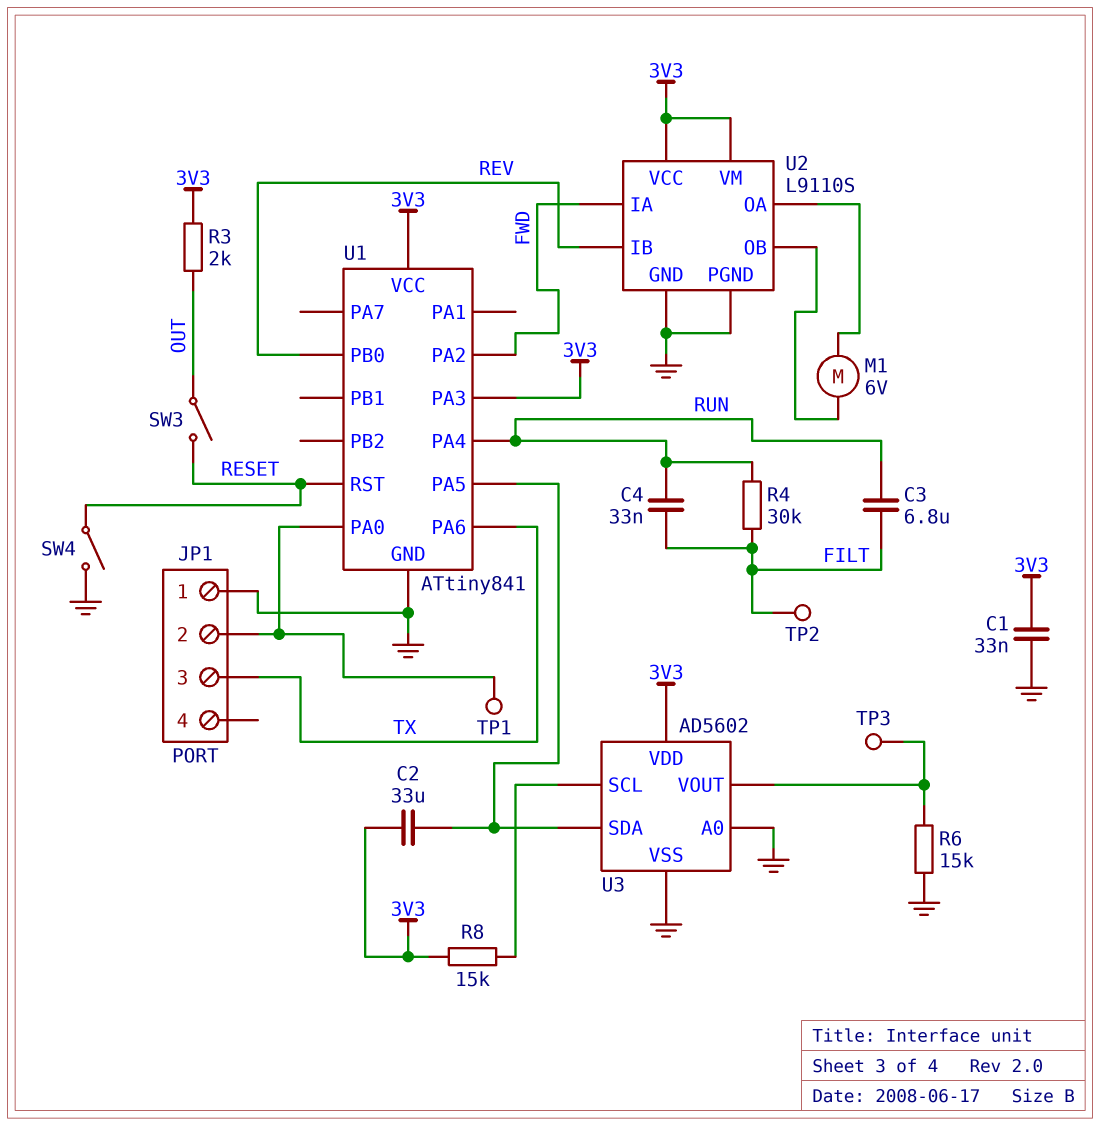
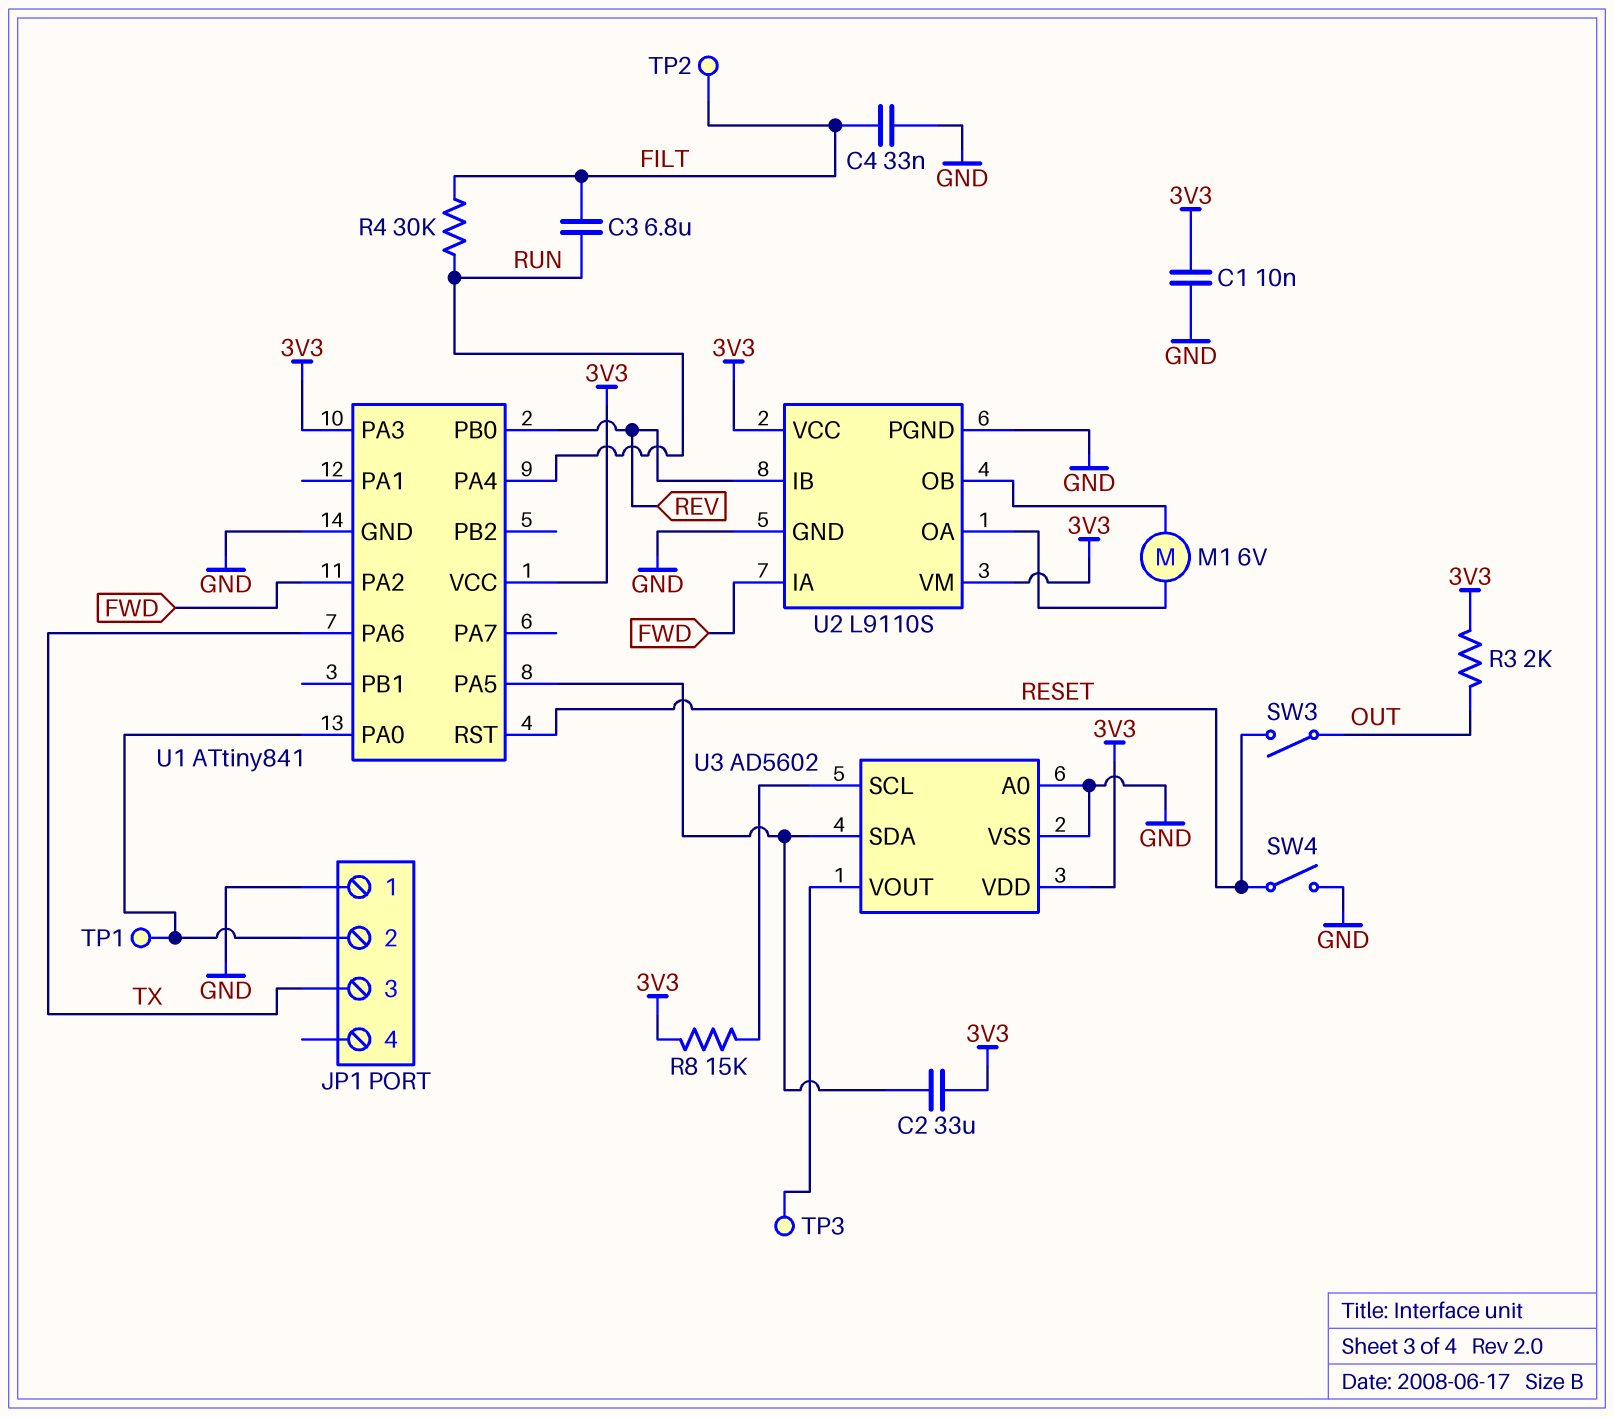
C1: 33nF (3V3, GND) -> 10nF (3V3, GND)
C4: 33nF (FILT, RUN) -> 33nF (FILT, GND)
R6: 15k (GND, U3/VOUT) -> none

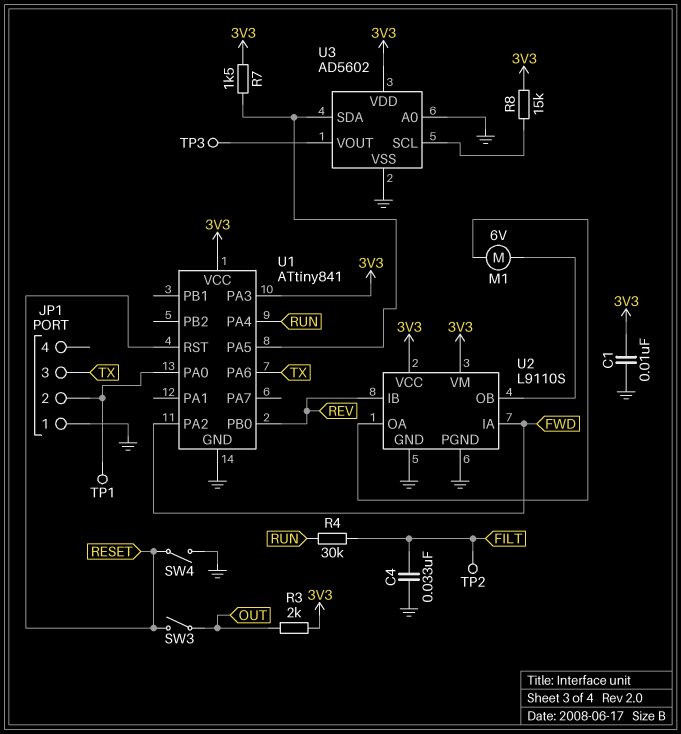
C2: 33uF (3V3, U1/PA5) -> none
C3: 6.8uF (FILT, RUN) -> none
R7: none -> 1.5k (3V3, U1/PA5)

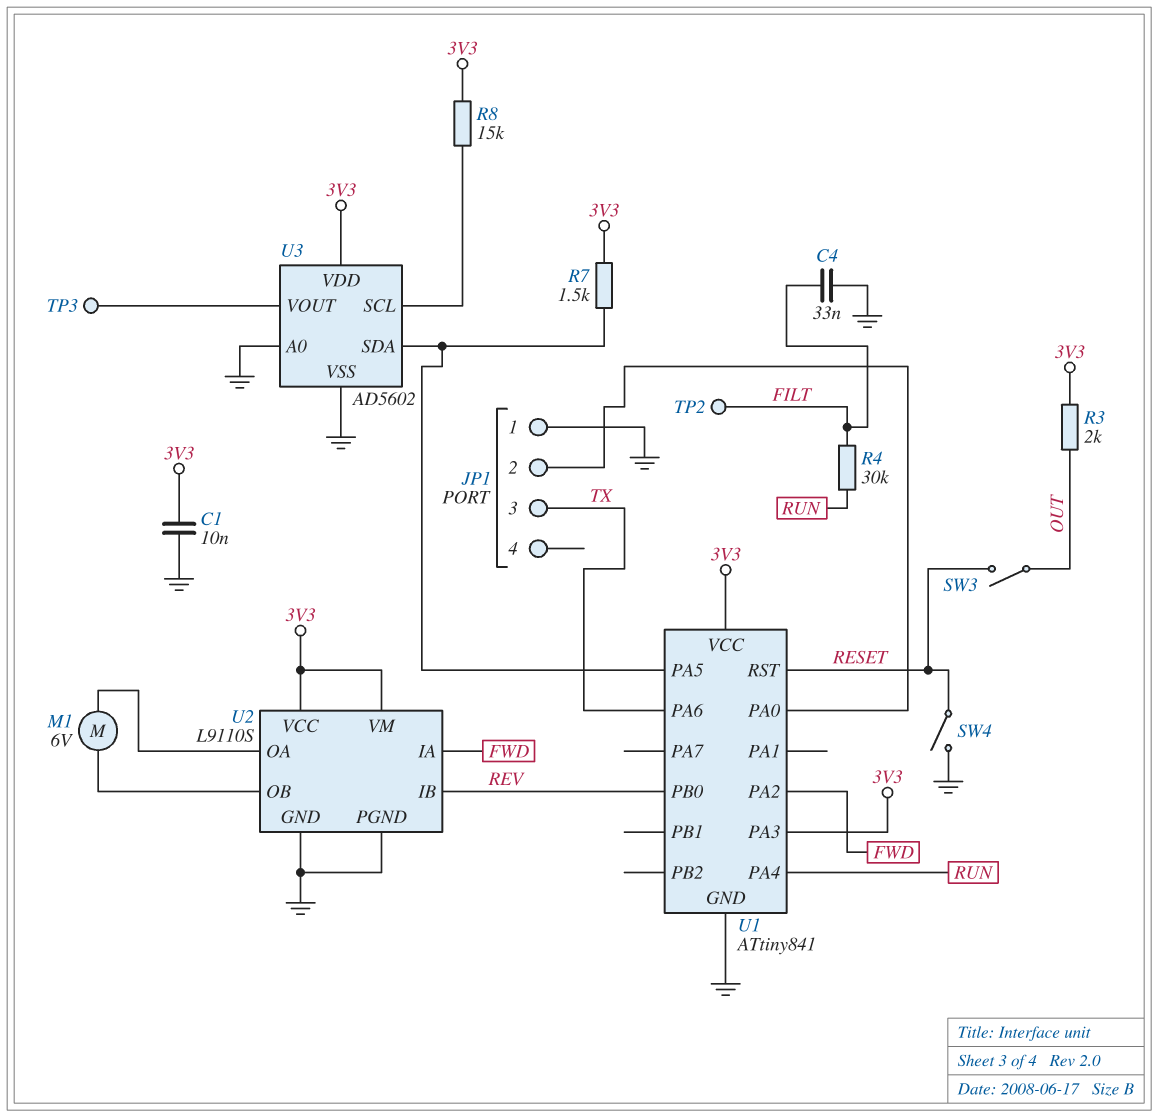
TP1: test point (JP1/2) -> none

